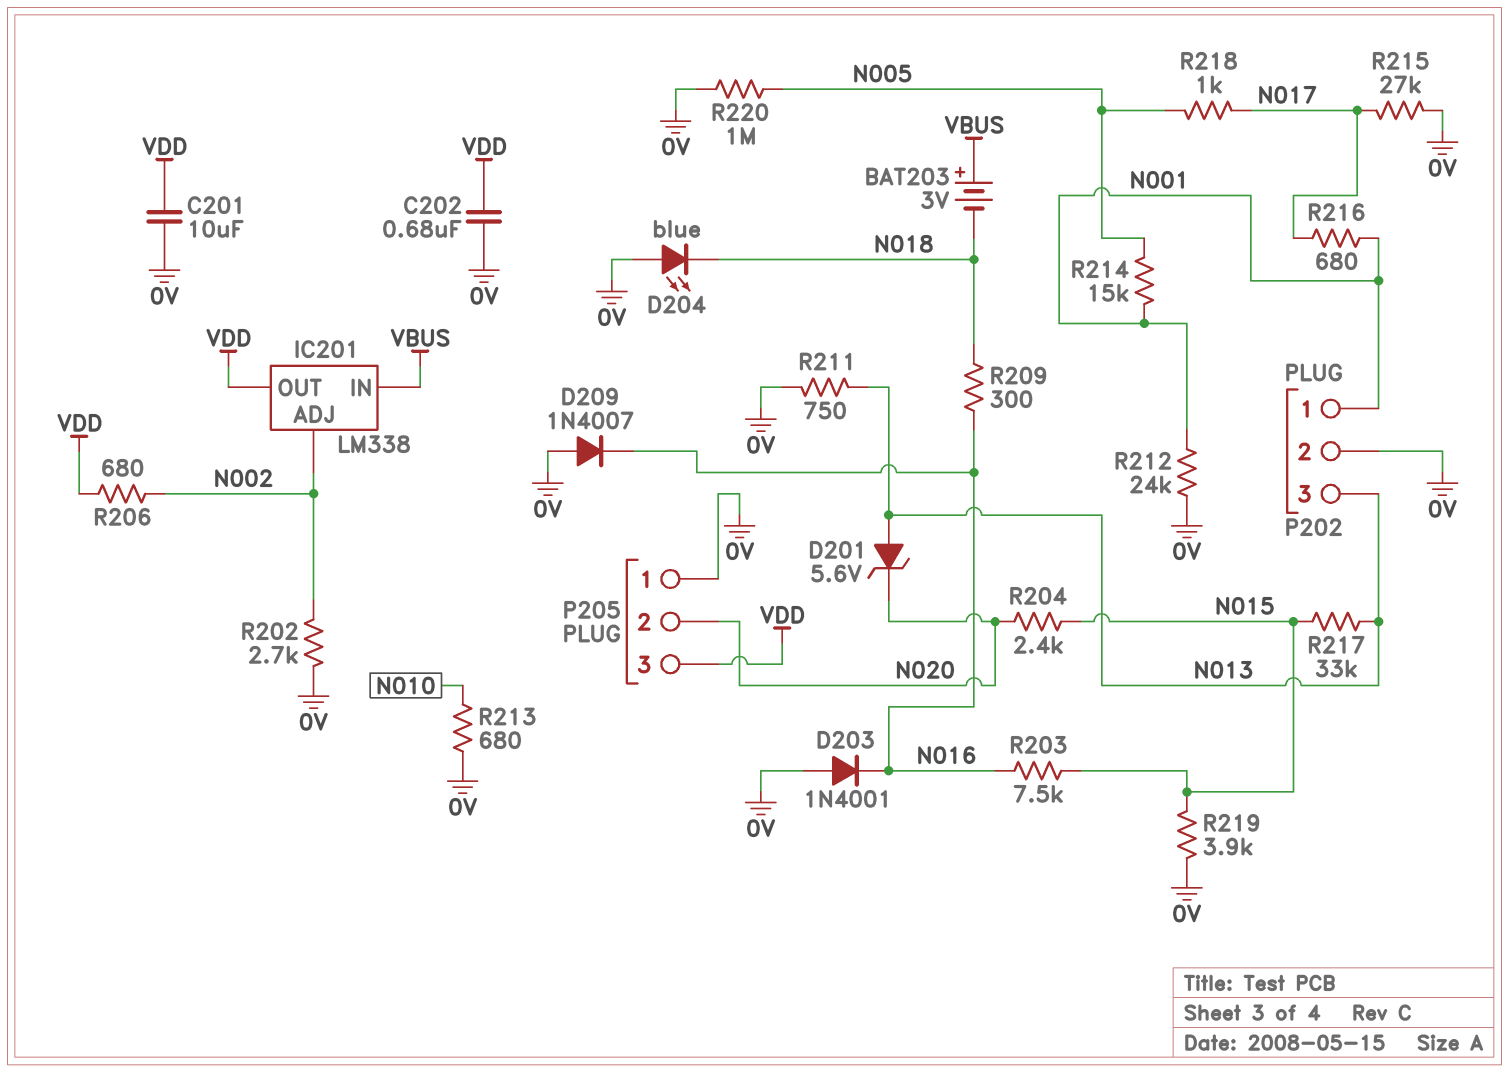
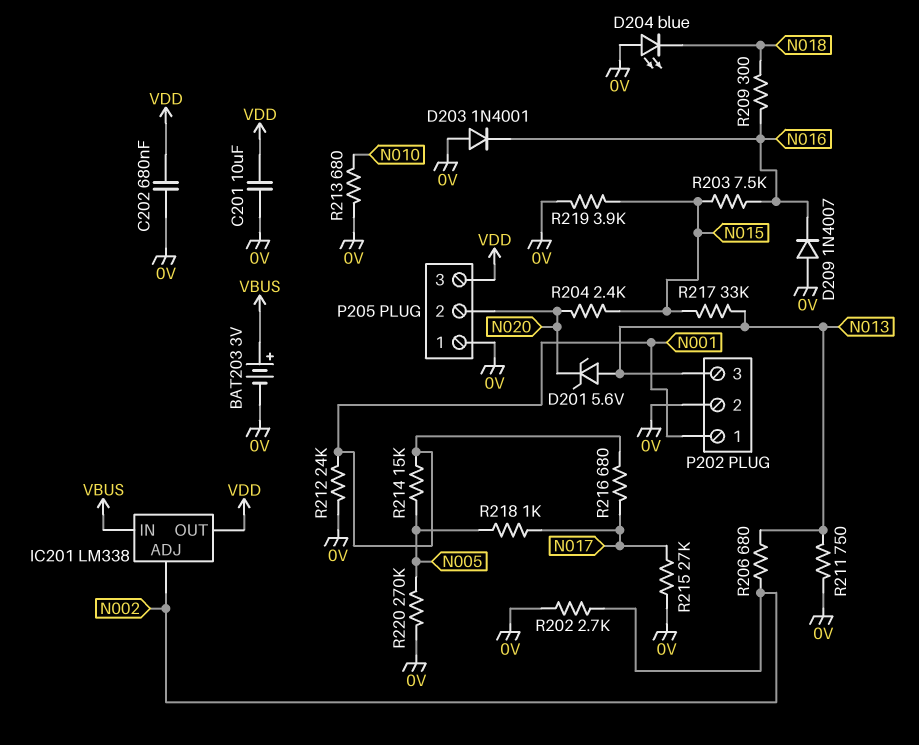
BAT203: 3V (plus VBUS, minus N018) -> 3V (plus VBUS, minus 0V)
R206: 680 (N002, VDD) -> 680 (N002, N013)
R220: 1M (0V, N005) -> 270k (0V, N005)

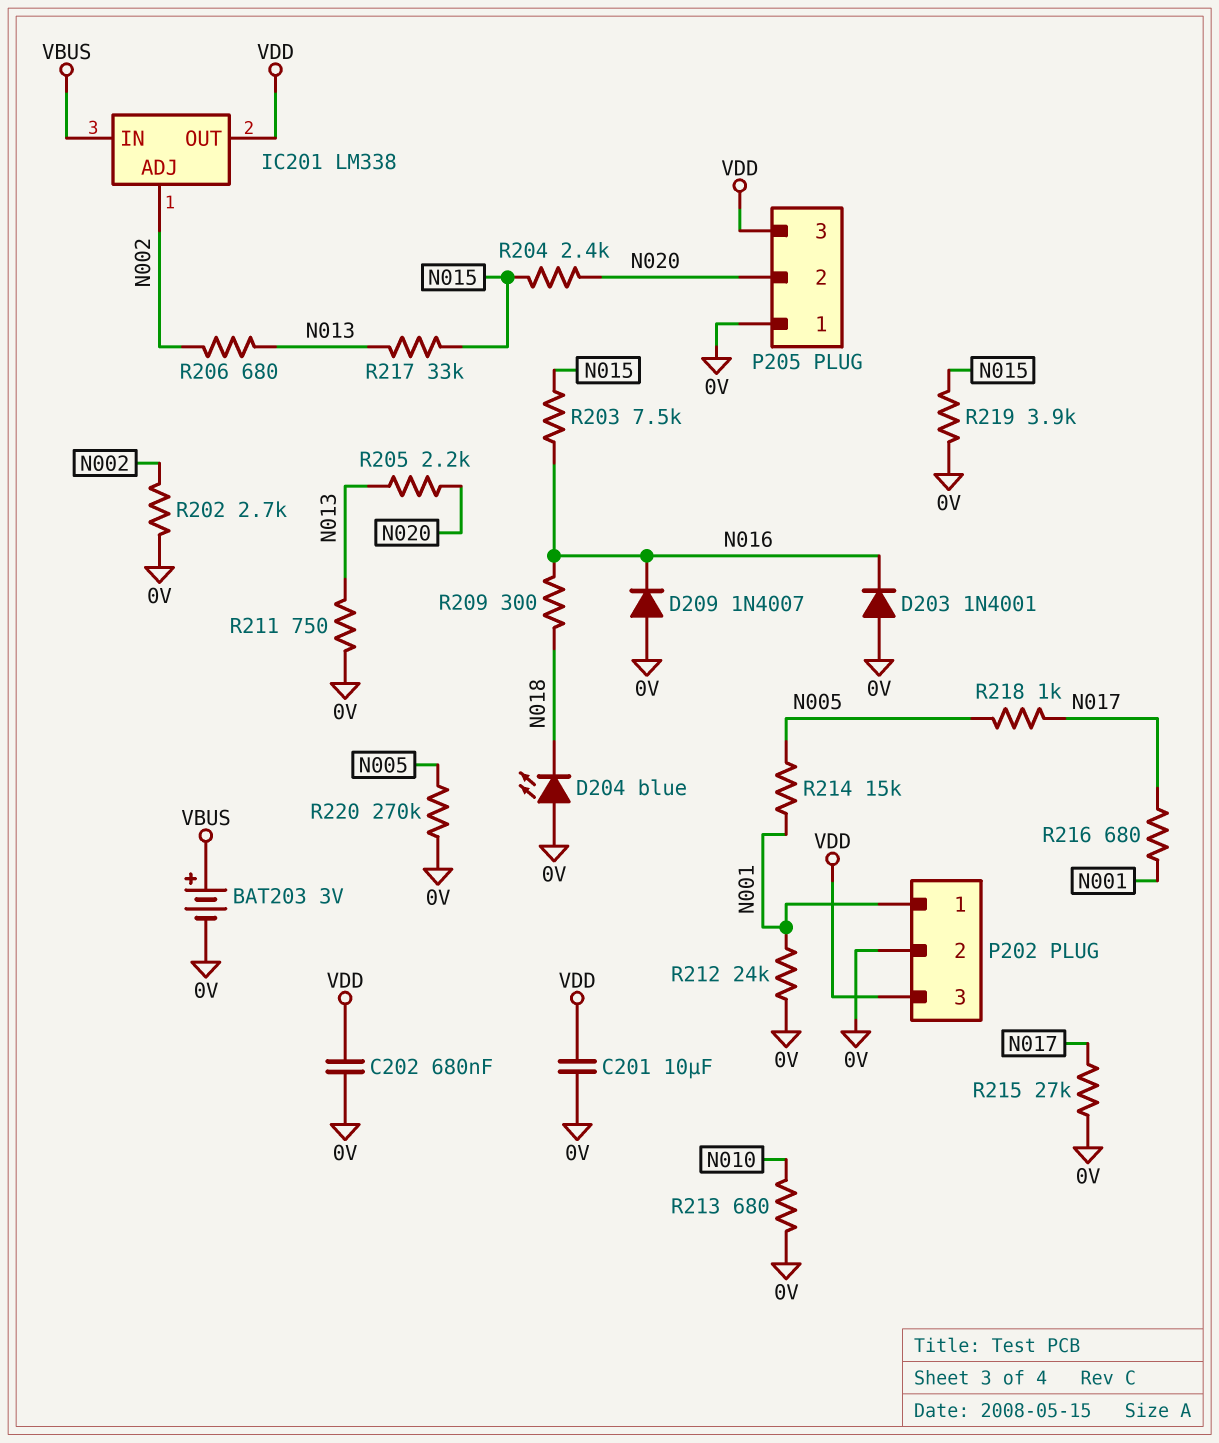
D201: zener 5.6V (A N013, K N020) -> none
P202 pin 3: N013 -> VDD
R205: none -> 2.2k (N013, N020)

